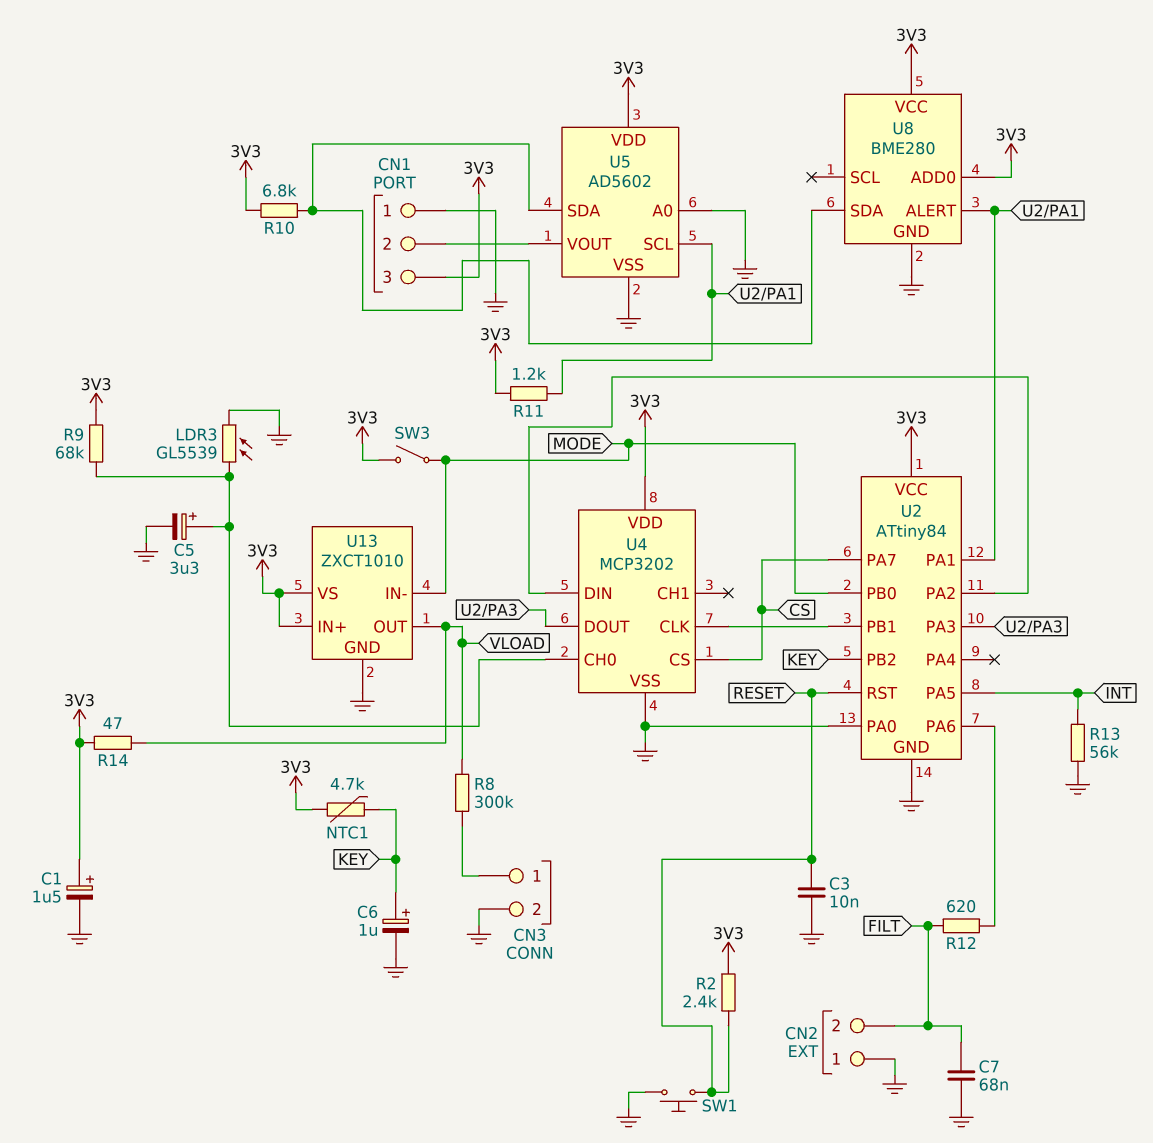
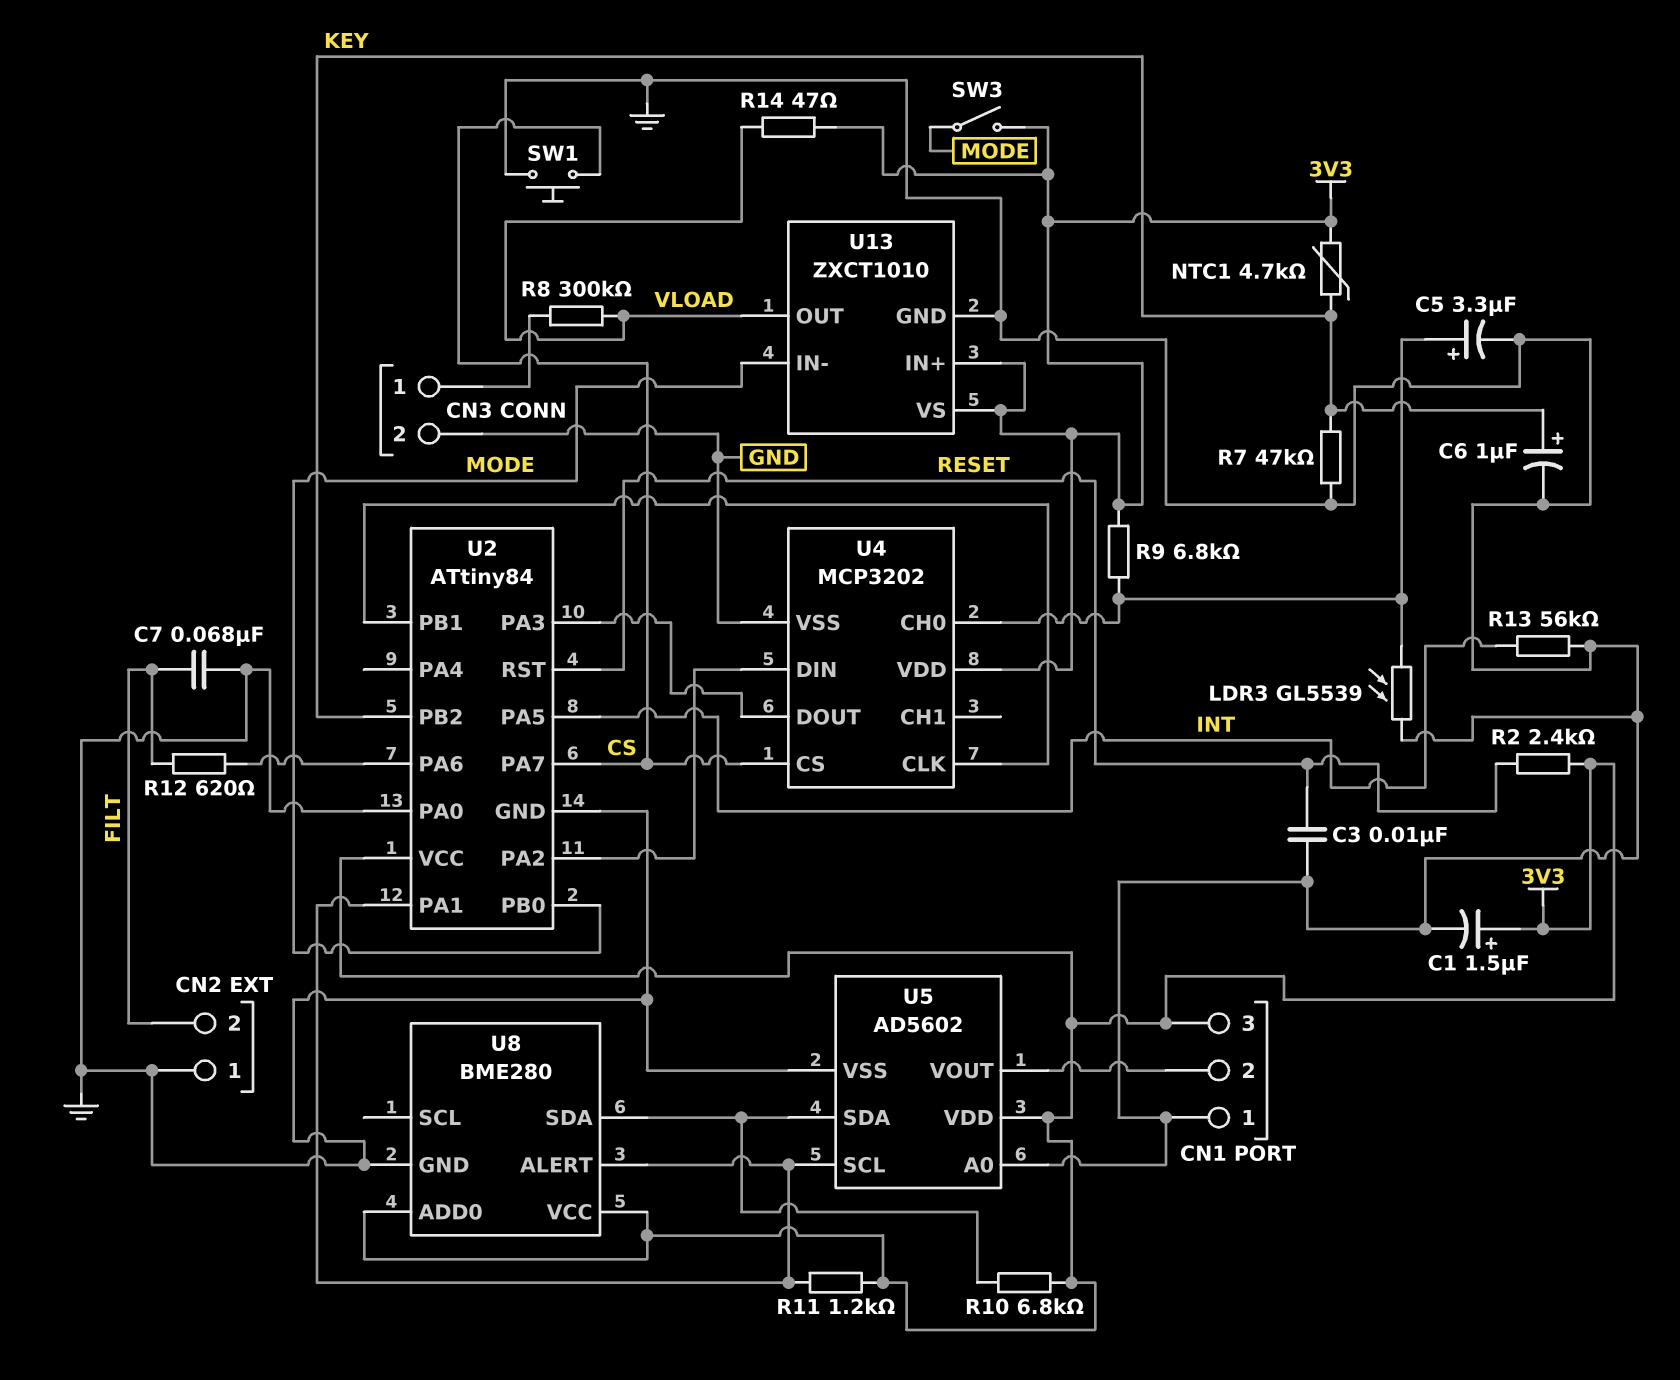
R7: none -> 47k (GND, KEY)
R9: 68k (3V3, U4/CH0) -> 6.8k (3V3, U4/CH0)
SW1: button (GND, RESET) -> button (CS, GND)

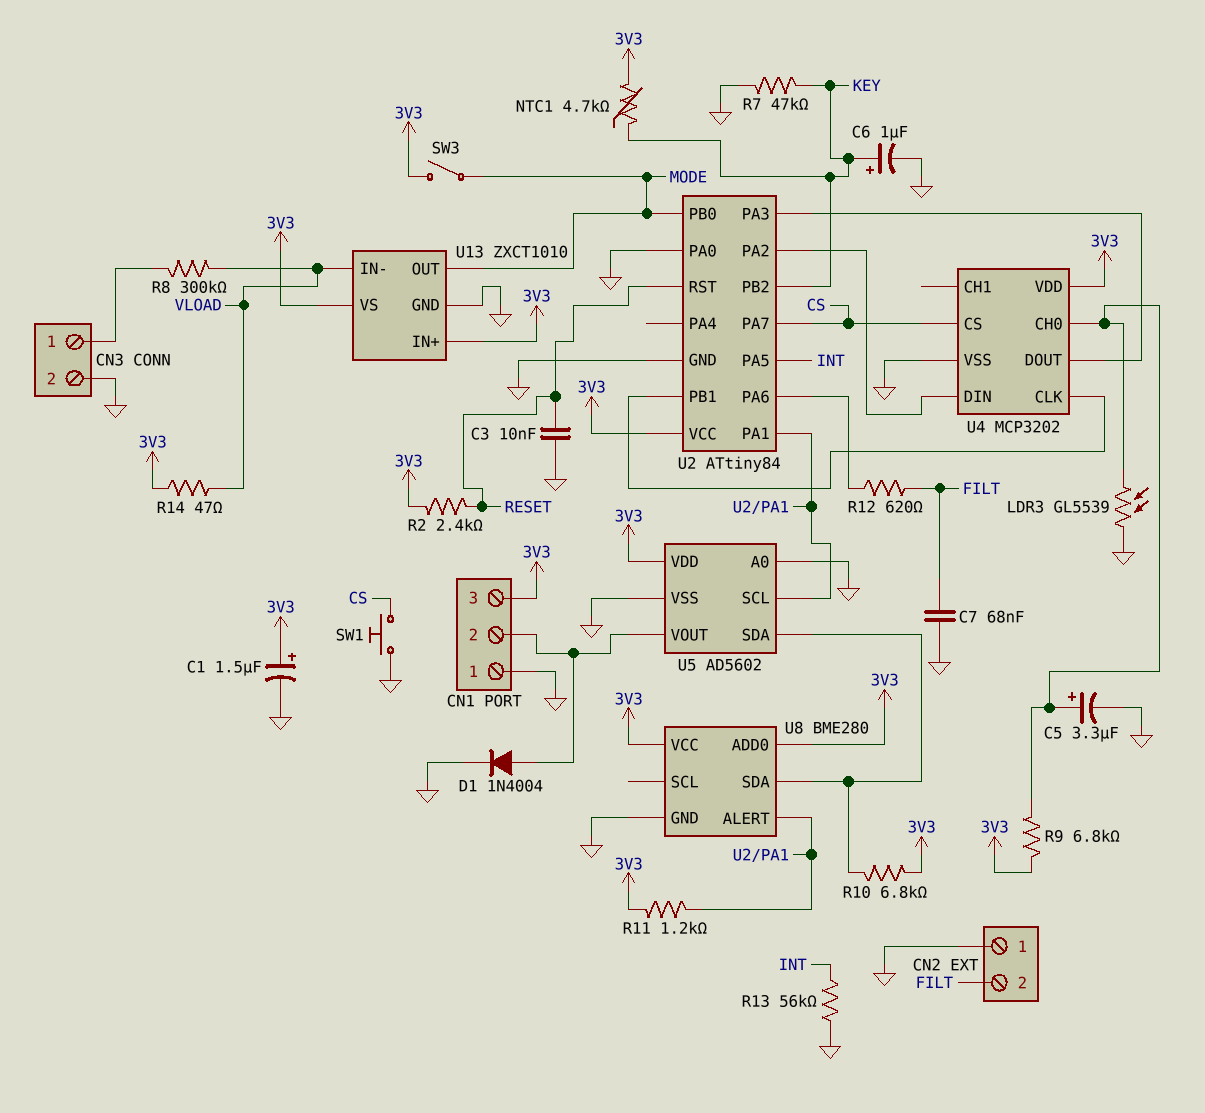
D1: none -> diode 1N4004 (A CN1/2, K GND)
U13 pin IN-: MODE -> VLOAD
U13 pin OUT: VLOAD -> MODE

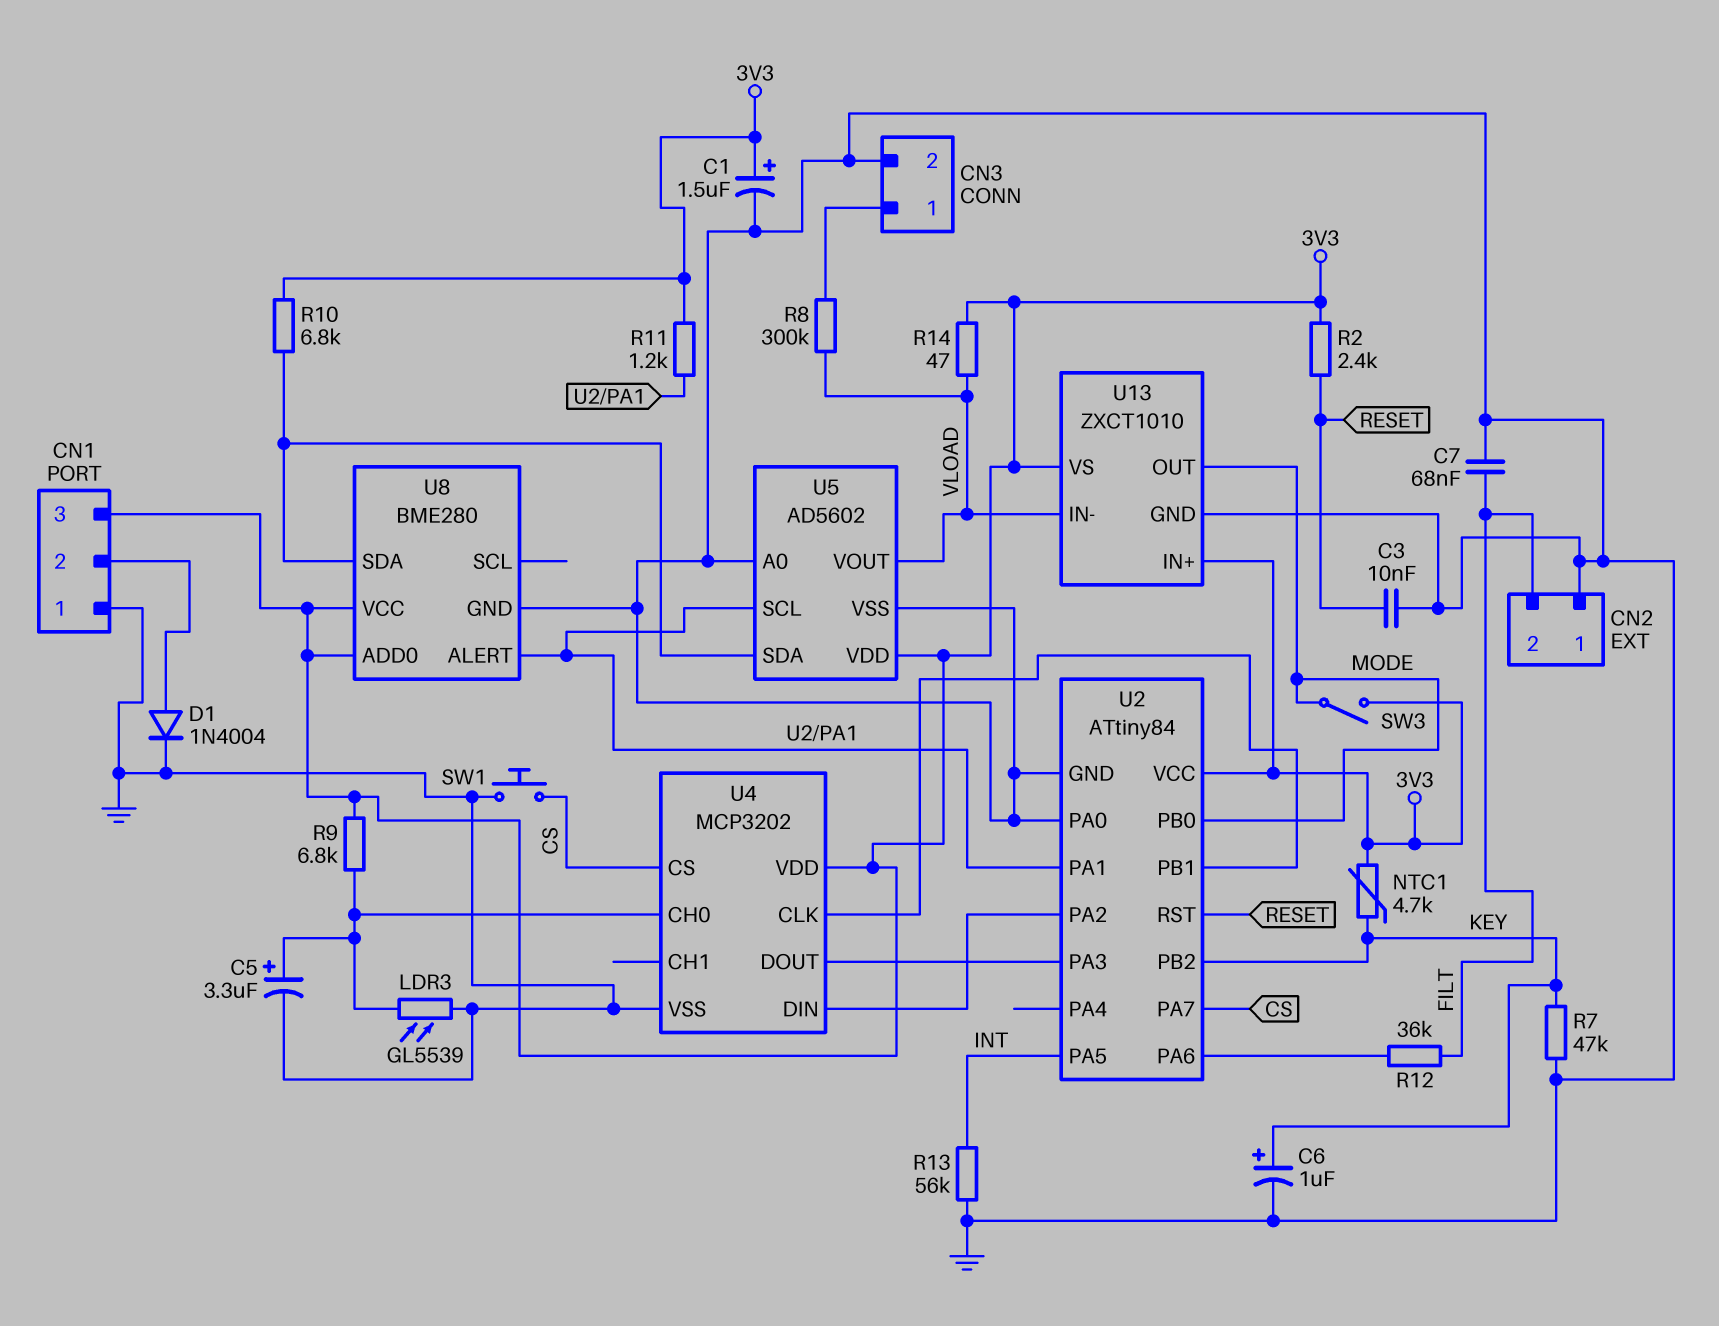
R12: 620 (FILT, U2/PA6) -> 36k (FILT, U2/PA6)
U5 pin VOUT: CN1/2 -> VLOAD

